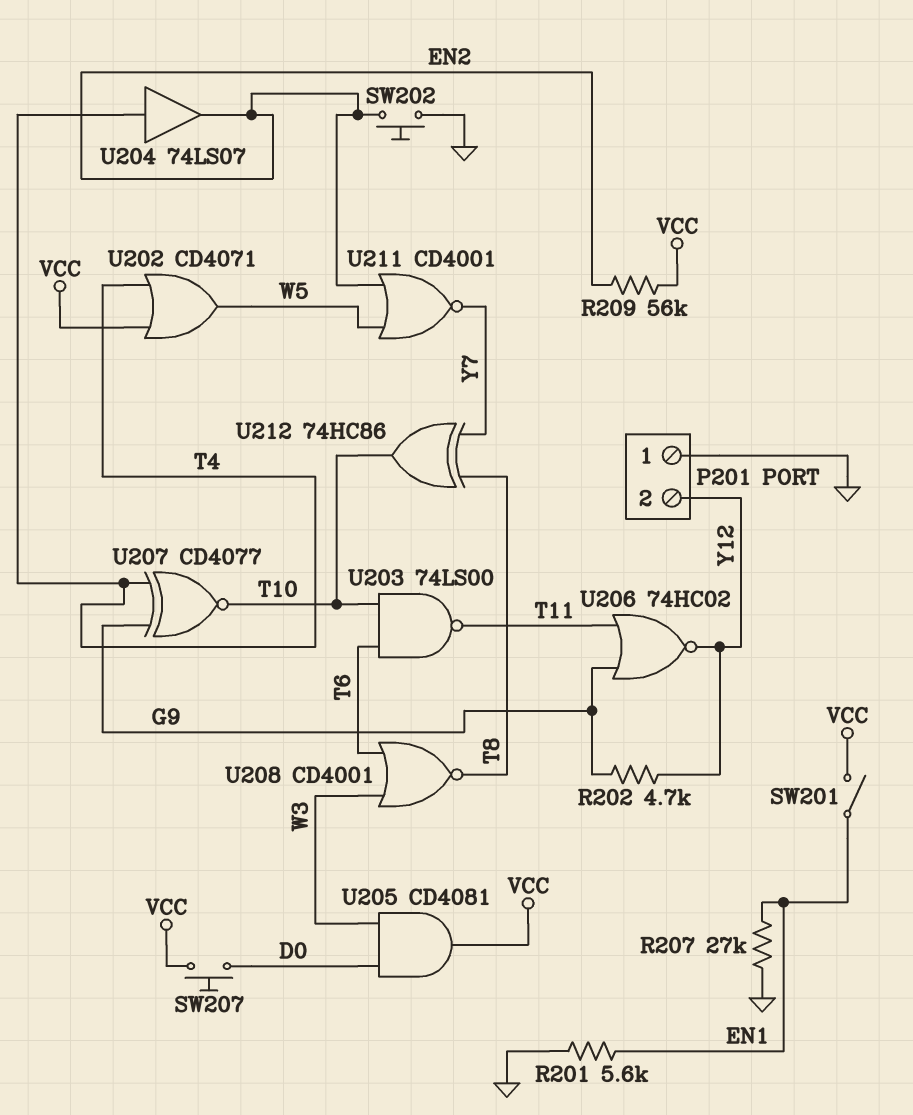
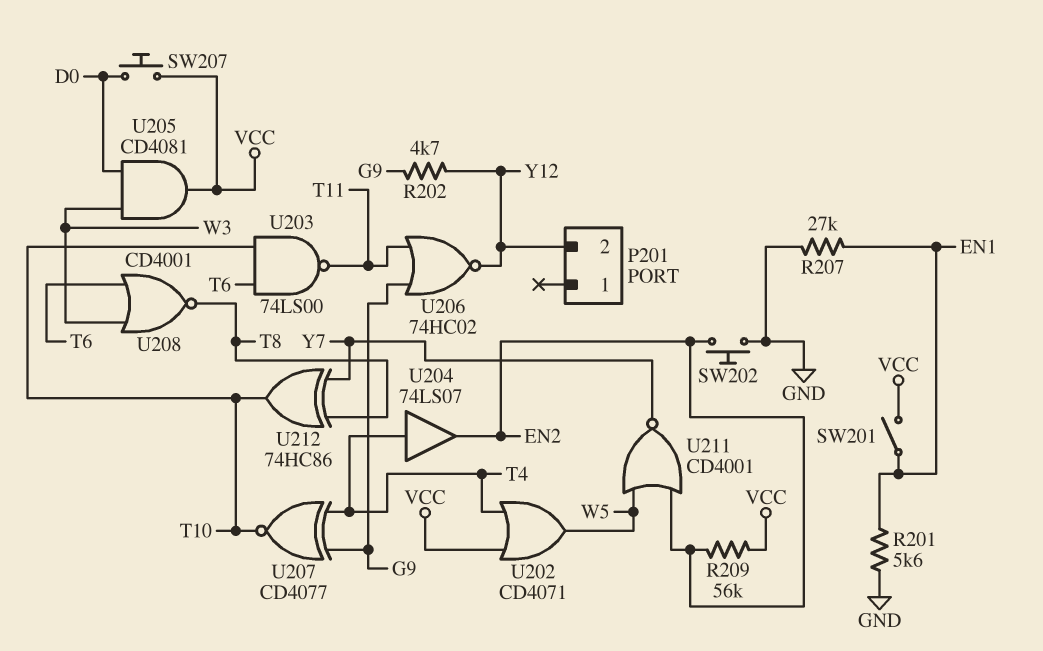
P201 pin 1: GND -> none

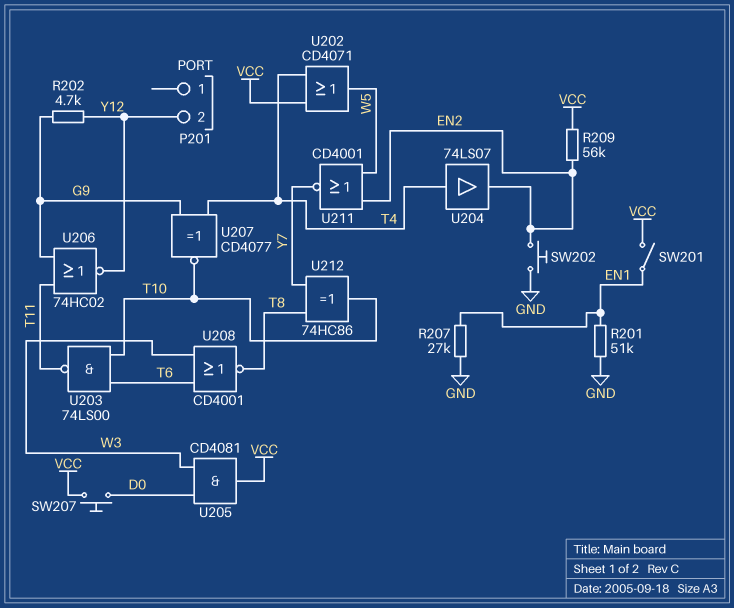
R201: 5.6k (EN1, GND) -> 51k (EN1, GND)

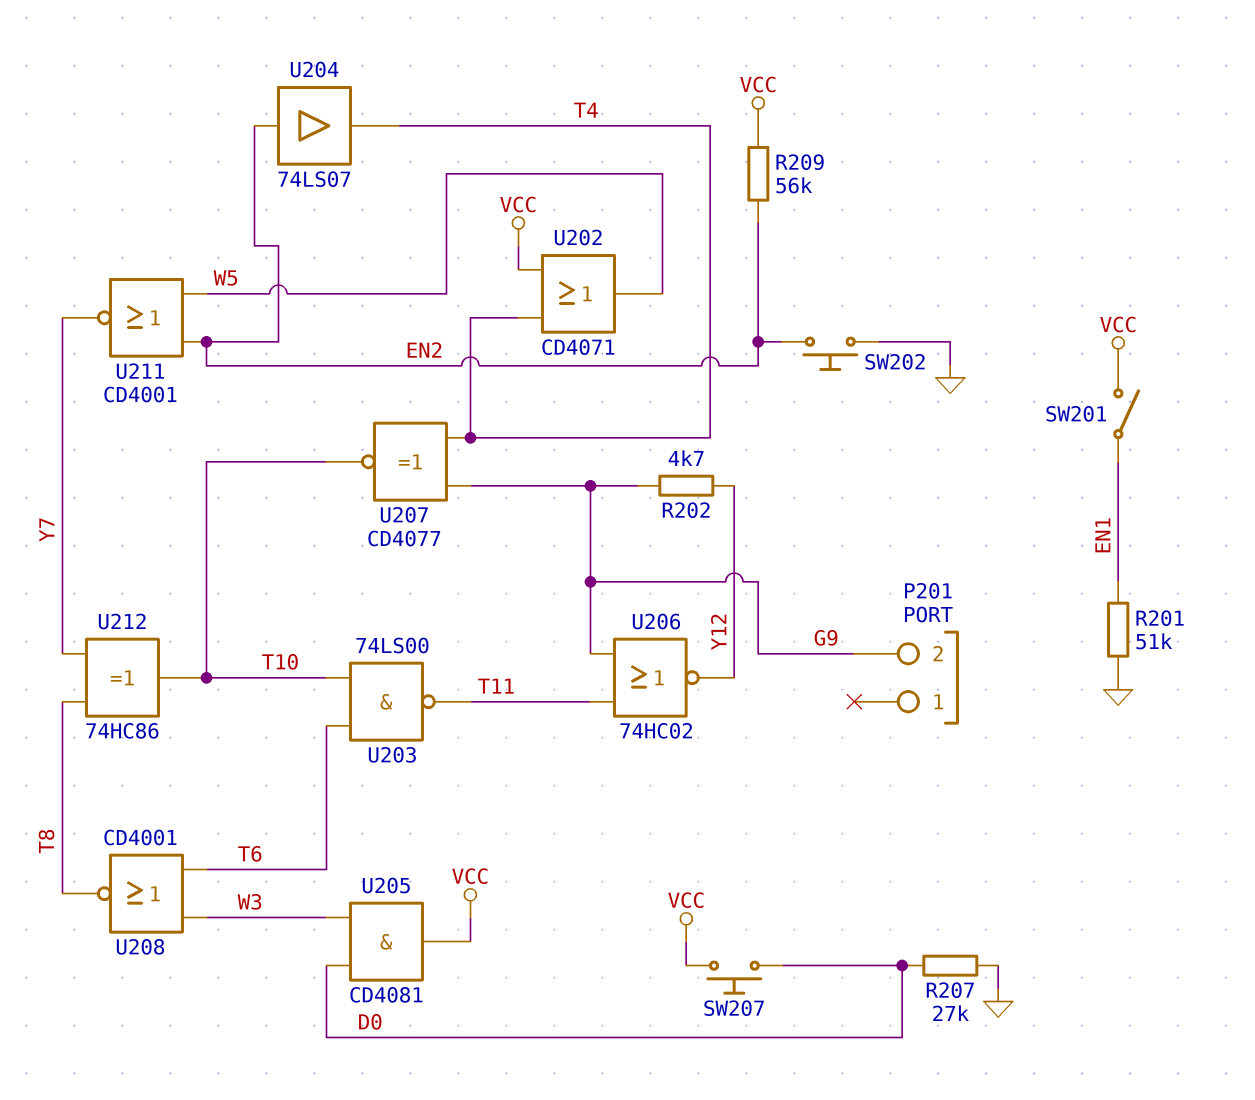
P201 pin 2: Y12 -> G9
R207: 27k (EN1, GND) -> 27k (D0, GND)
U204: buffer 74LS07 (in T4, out EN2) -> buffer 74LS07 (in EN2, out T4)

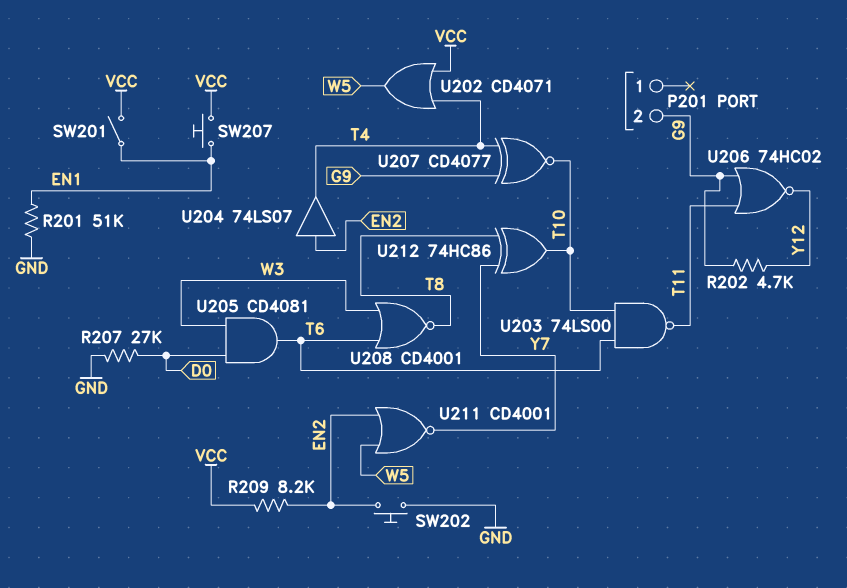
R209: 56k (EN2, VCC) -> 8.2k (EN2, VCC)
SW207: button (D0, VCC) -> button (EN1, VCC)
U205: AND CD4081 (in D0, in W3, out VCC) -> AND CD4081 (in D0, in W3, out T6)

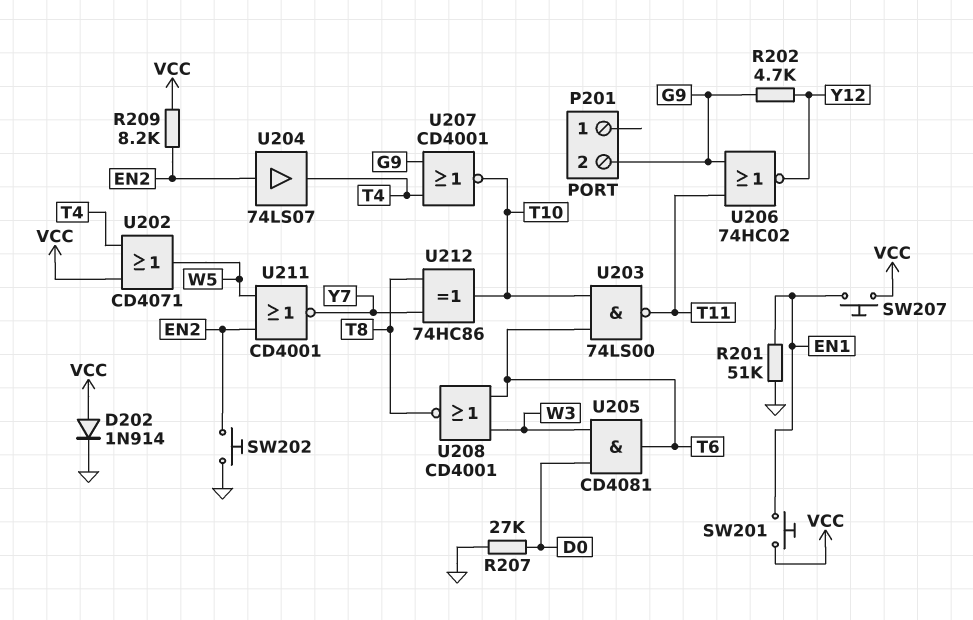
D202: none -> diode 1N914 (A VCC, K GND)
SW201: switch (EN1, VCC) -> button (EN1, VCC)
U207: XNOR CD4077 (in G9, in T4, out T10) -> NOR CD4001 (in G9, in T4, out T10)

